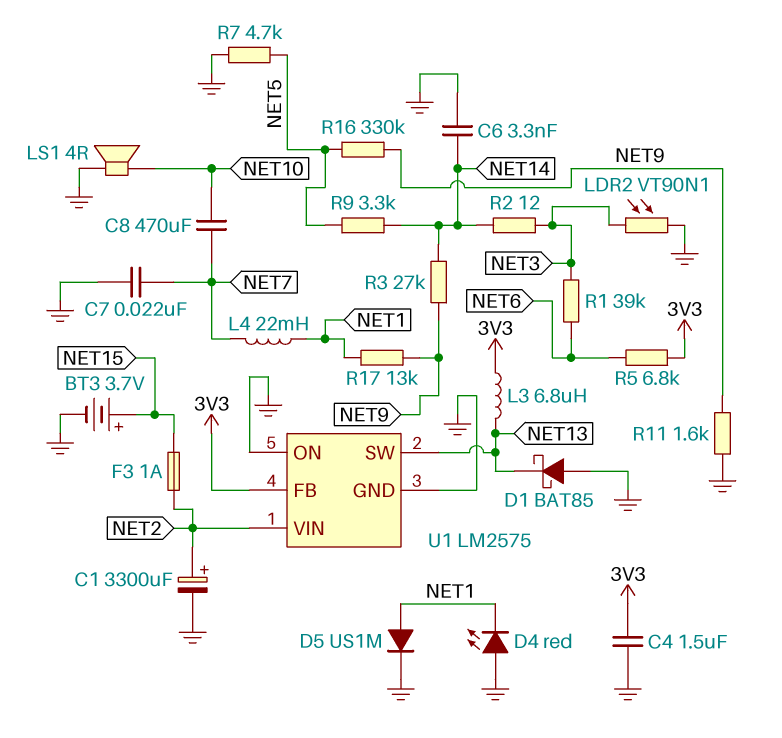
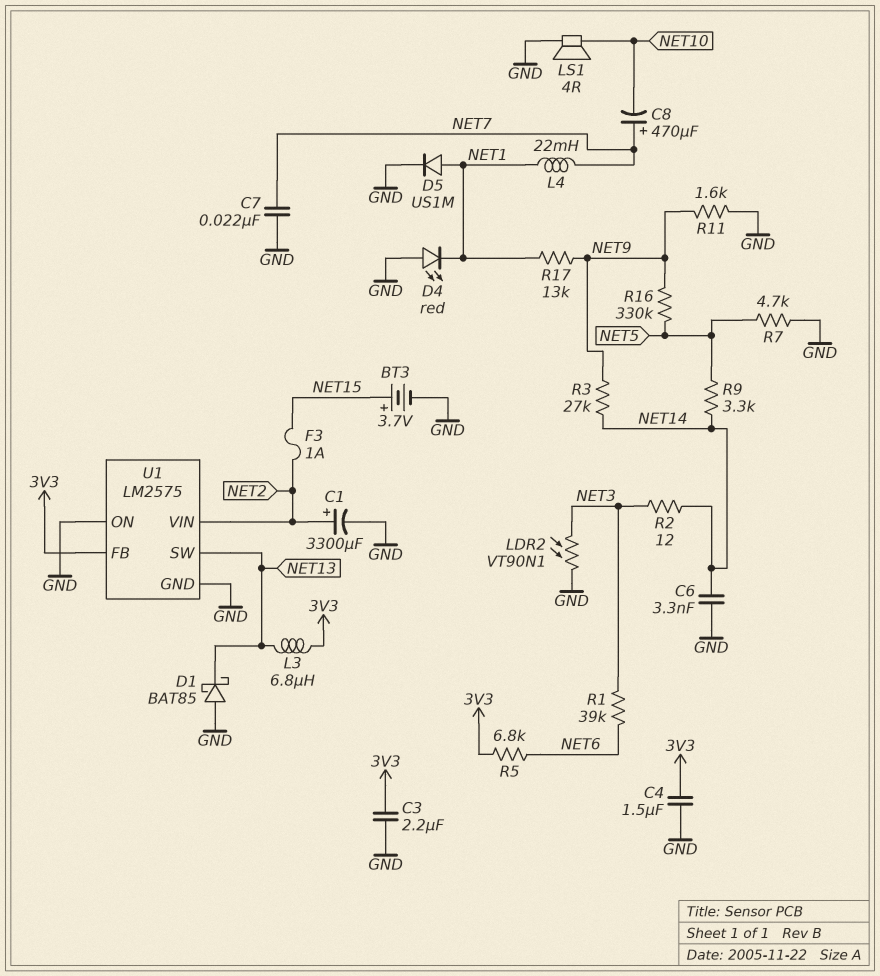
C3: none -> 2.2uF (3V3, GND)
C8: 470uF (NET7, NET10) -> 470uF (plus NET7, minus NET10)

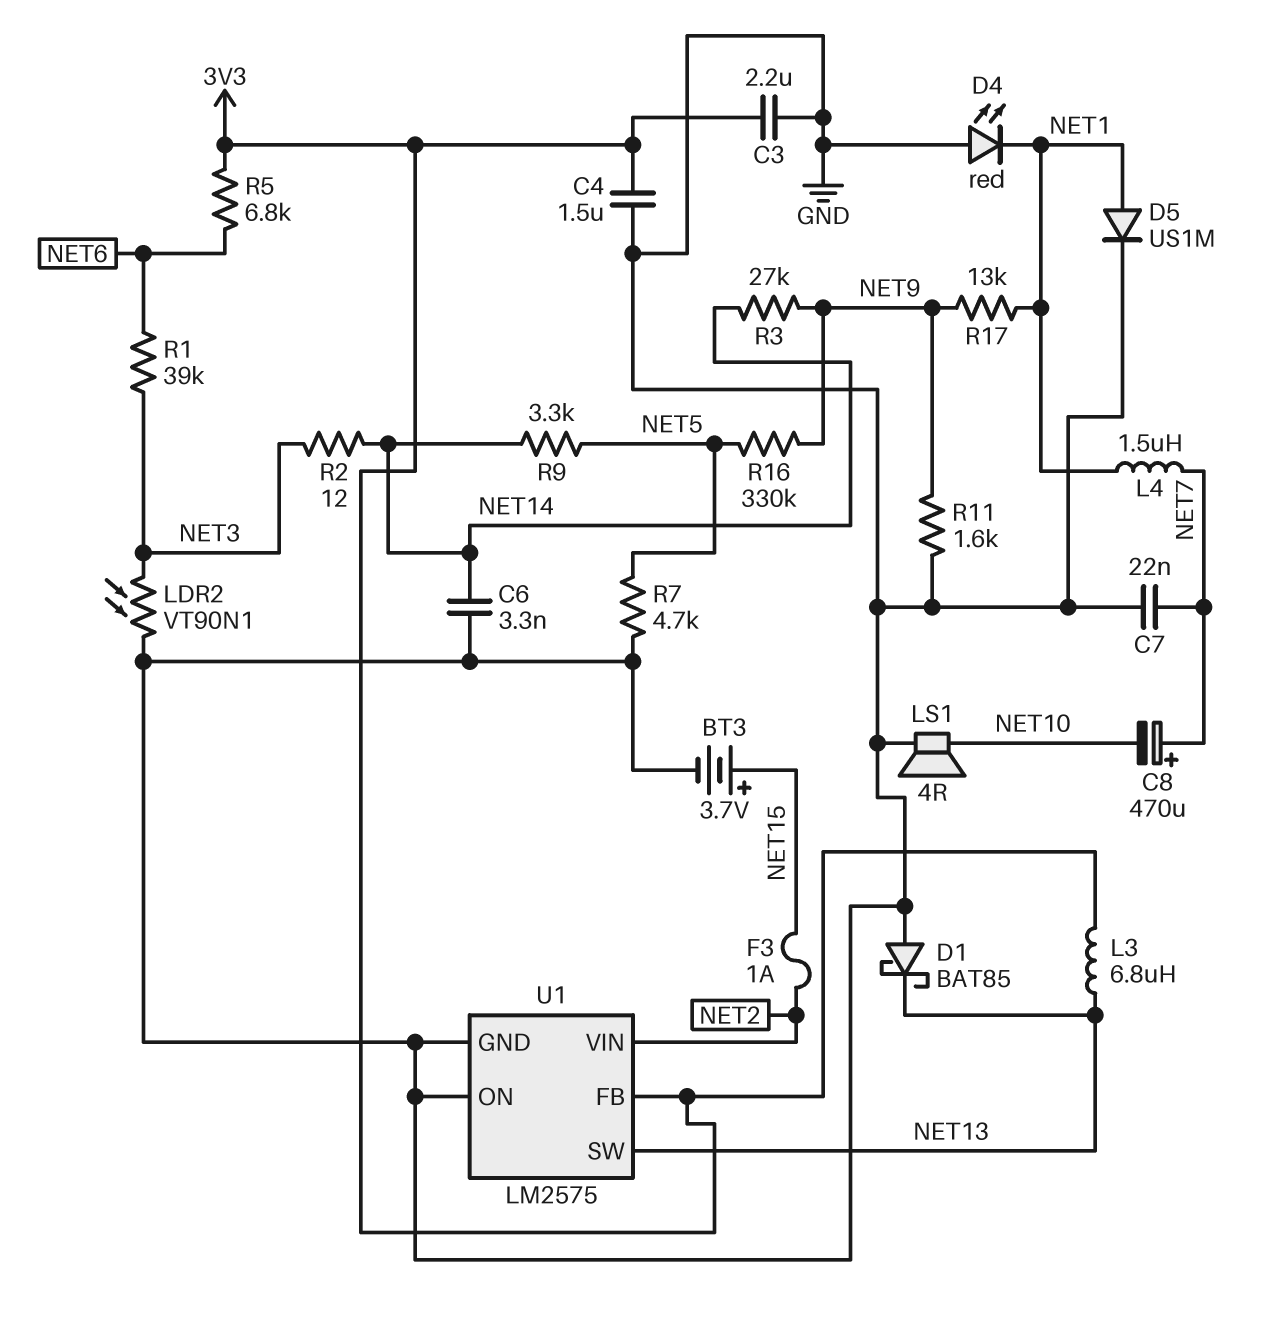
C1: 3300uF (plus NET2, minus GND) -> none
L4: 22mH (NET1, NET7) -> 1.5uH (NET1, NET7)

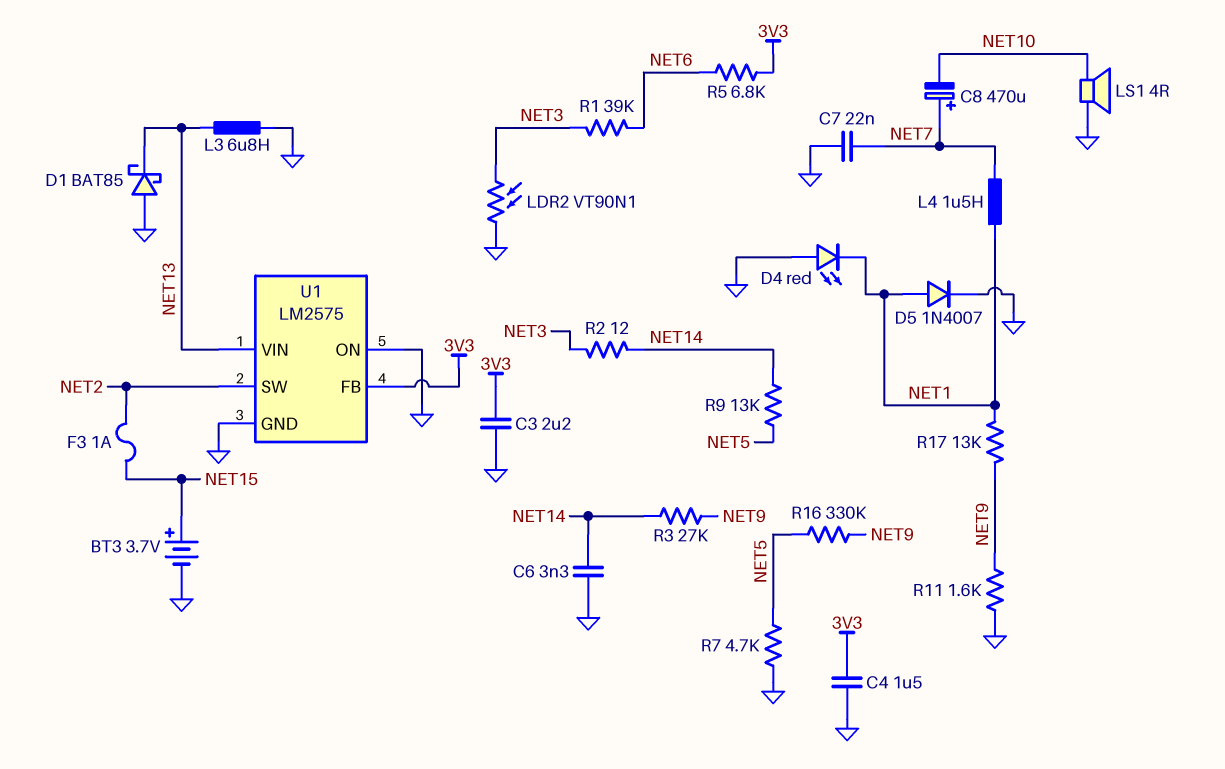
D5: diode US1M (A NET1, K GND) -> diode 1N4007 (A NET1, K GND)
L3: 6.8uH (3V3, NET13) -> 6.8uH (GND, NET13)
R9: 3.3k (NET5, NET14) -> 13k (NET5, NET14)
U1 pin SW: NET13 -> NET2
U1 pin VIN: NET2 -> NET13

